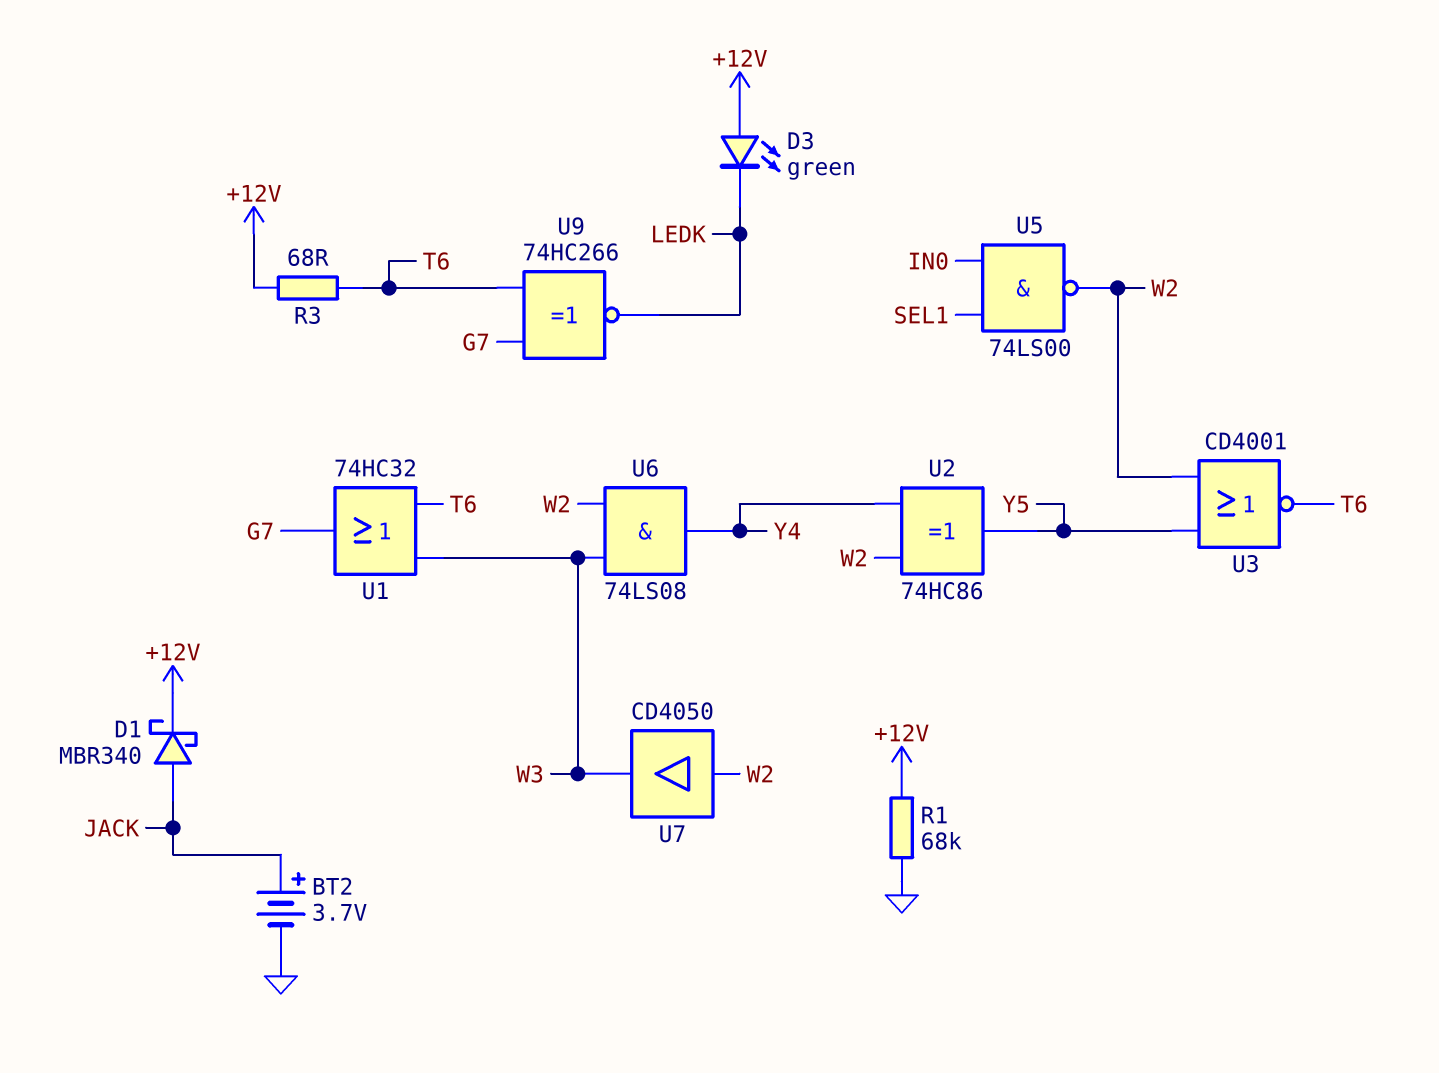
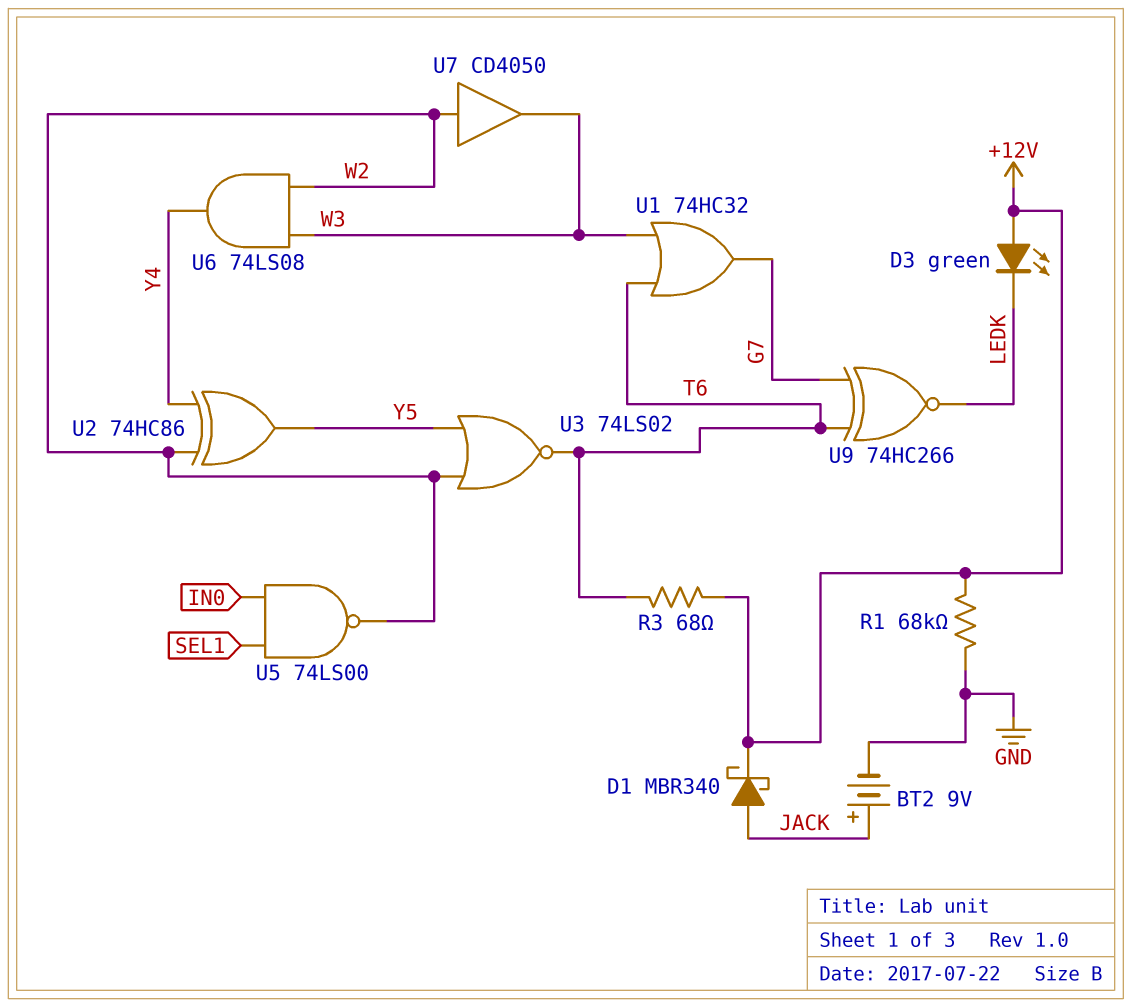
BT2: 3.7V (plus JACK, minus GND) -> 9V (plus JACK, minus GND)
U3: NOR CD4001 (in W2, in Y5, out T6) -> NOR 74LS02 (in W2, in Y5, out T6)

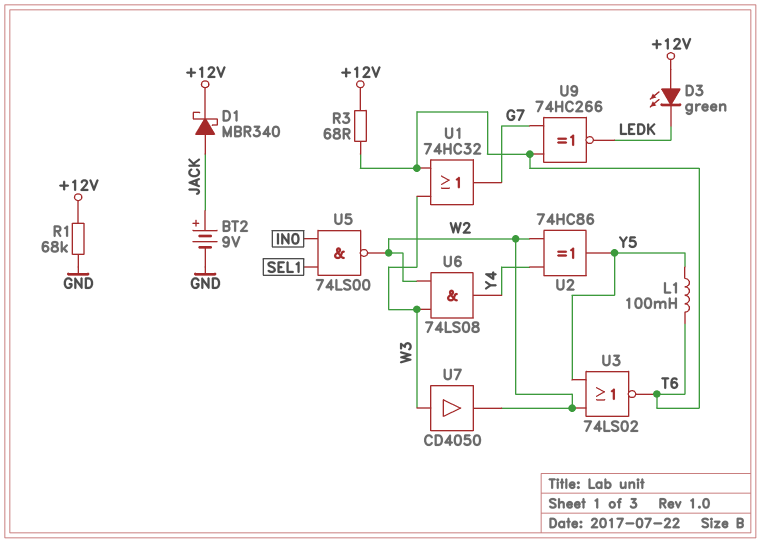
L1: none -> 100mH (T6, Y5)
U7: buffer CD4050 (in W2, out W3) -> buffer CD4050 (in W3, out W2)

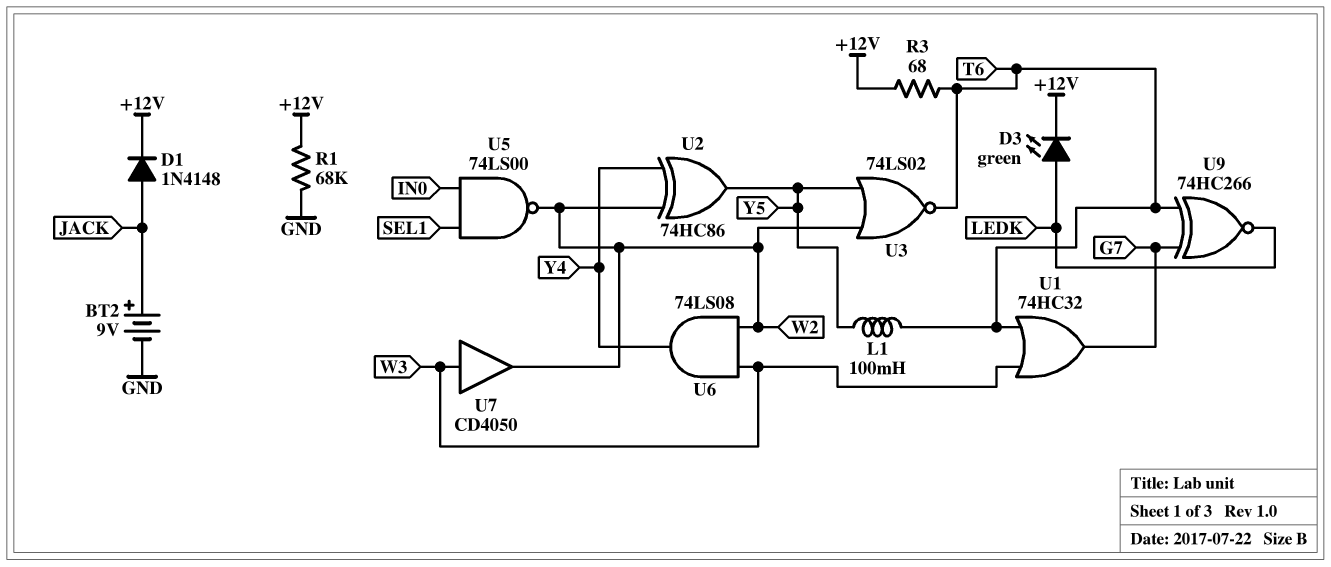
D1: schottky MBR340 (A JACK, K +12V) -> diode 1N4148 (A JACK, K +12V)
D3: LED green (A +12V, K LEDK) -> LED green (A LEDK, K +12V)

